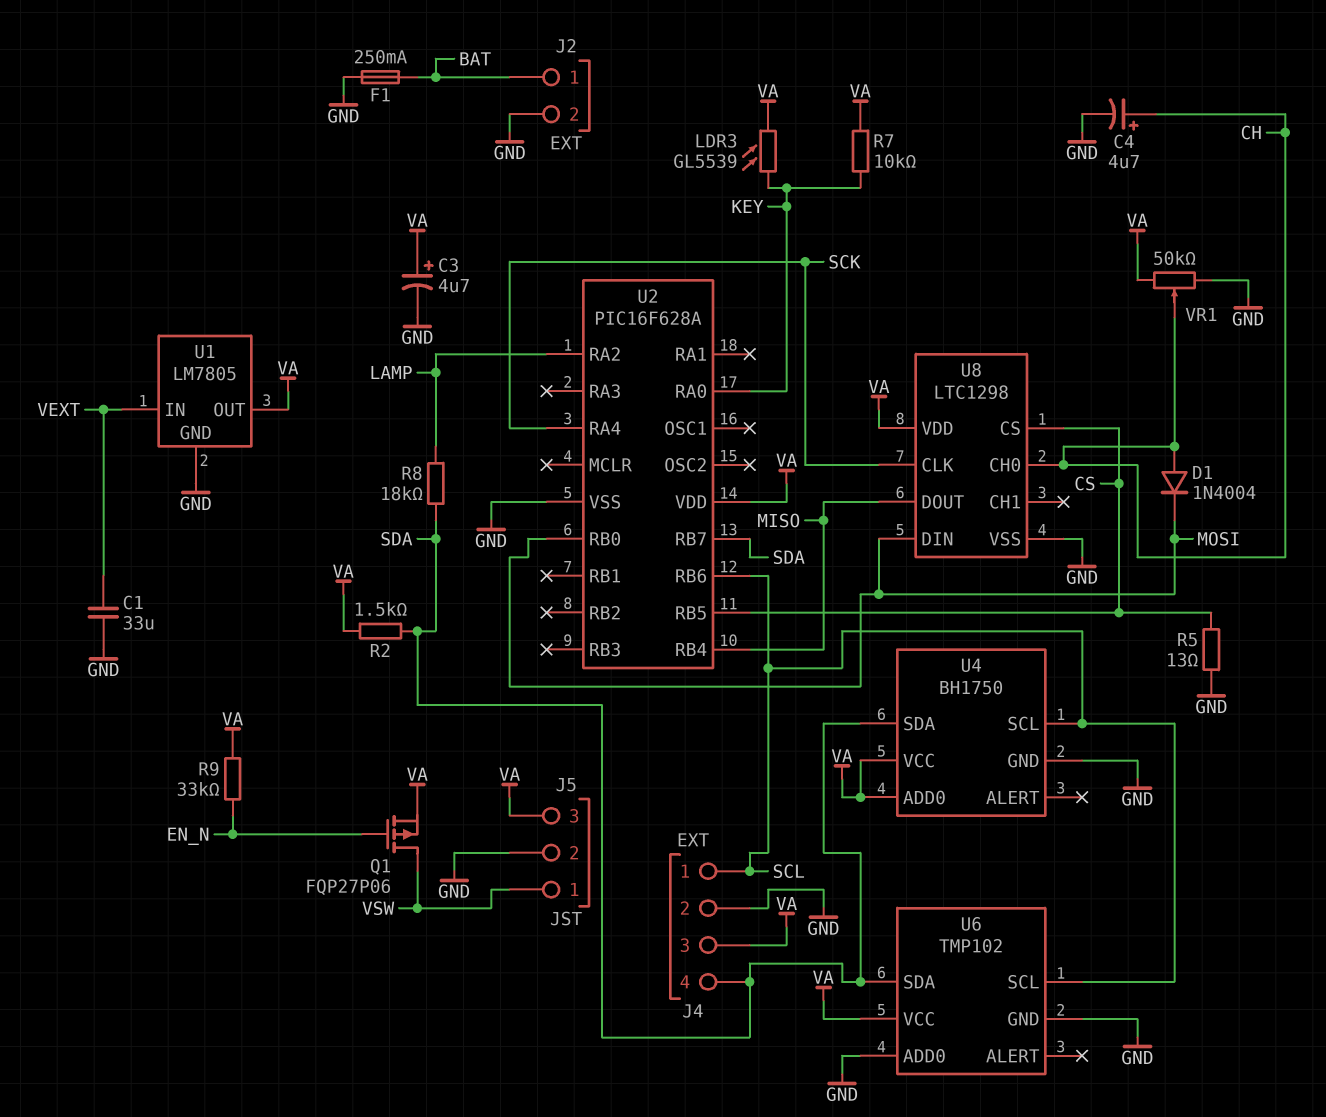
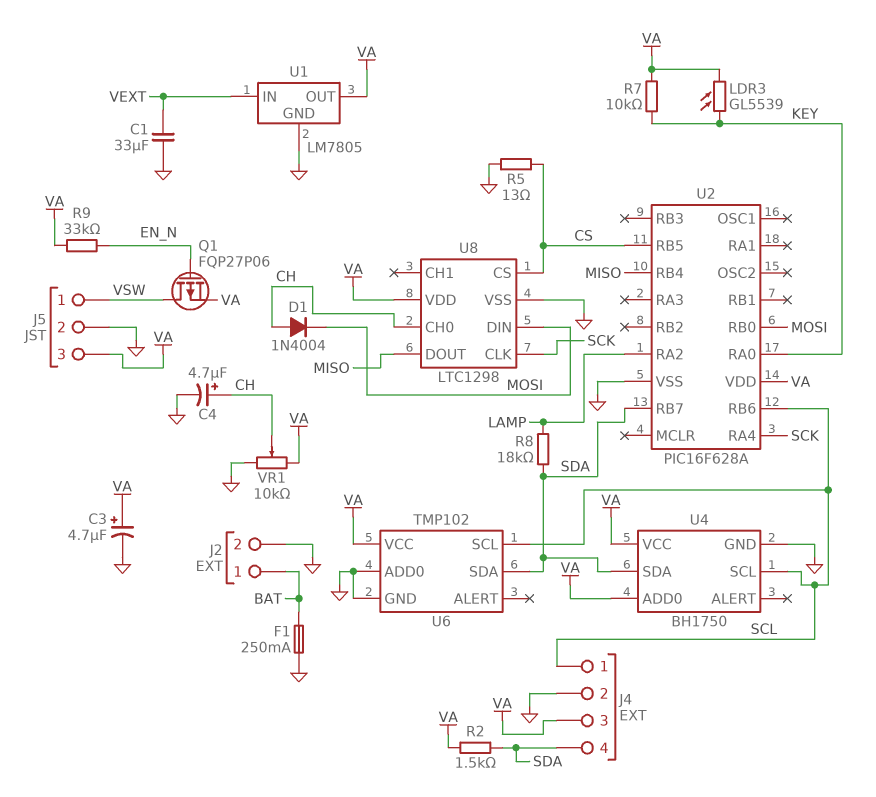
VR1: 50k (GND, VA, wiper CH) -> 10k (GND, VA, wiper CH)

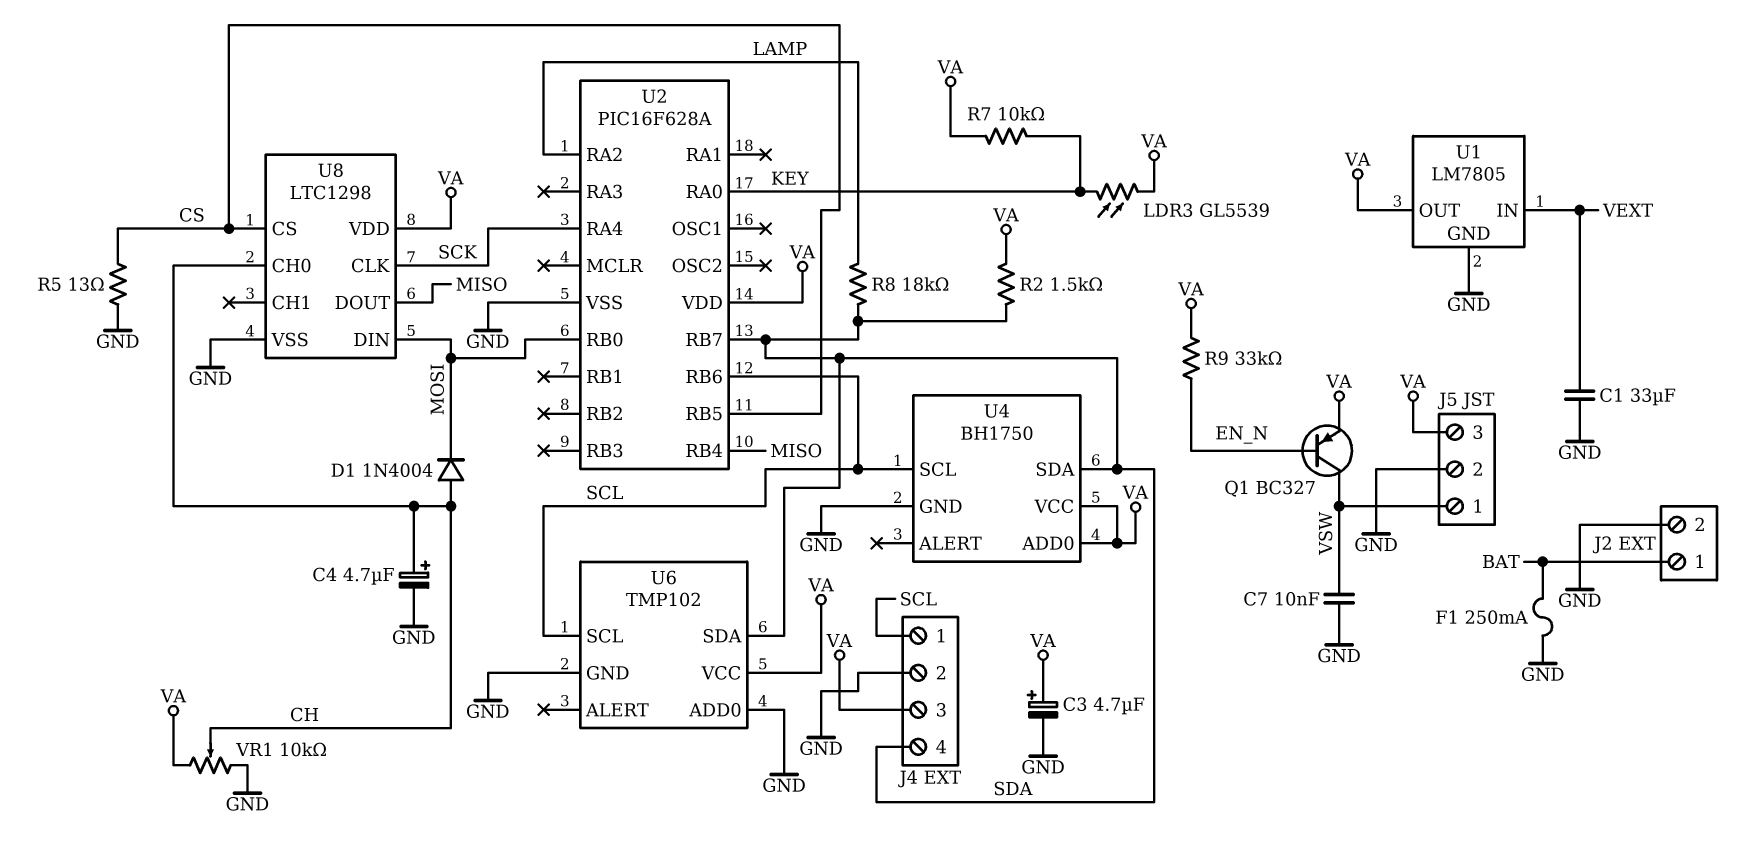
C7: none -> 10nF (GND, VSW)
Q1: PMOS FQP27P06 (G EN_N, D VSW, S VA) -> PNP BC327 (B EN_N, C VSW, E VA)

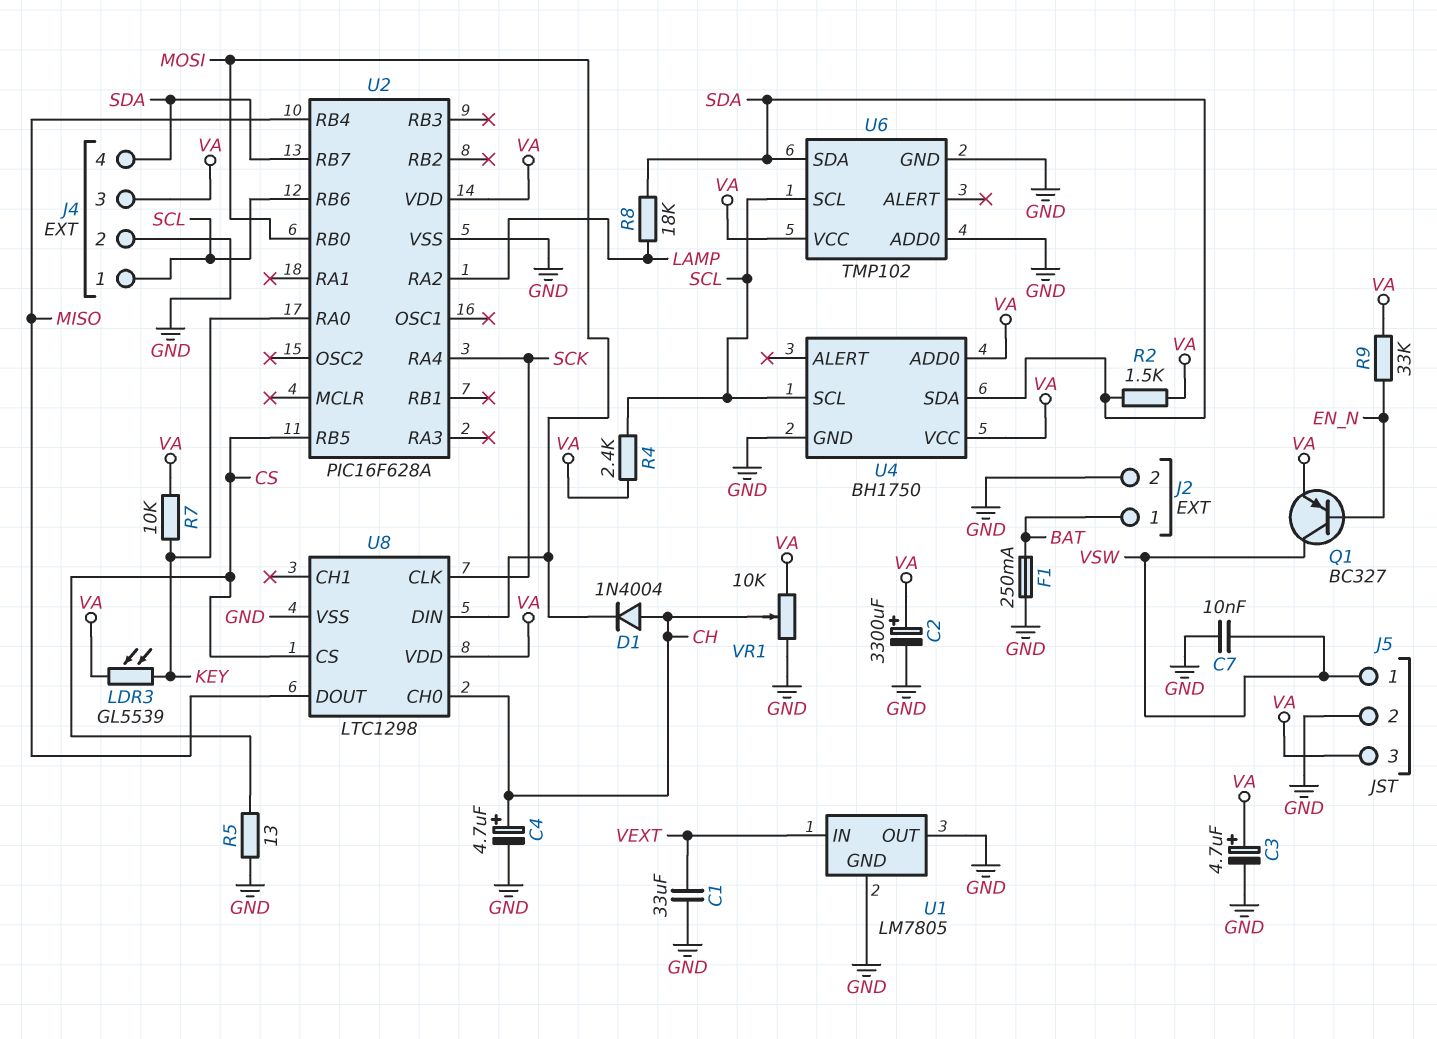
C2: none -> 3300uF (plus VA, minus GND)
R4: none -> 2.4k (SCL, VA)
U1 pin OUT: VA -> GND

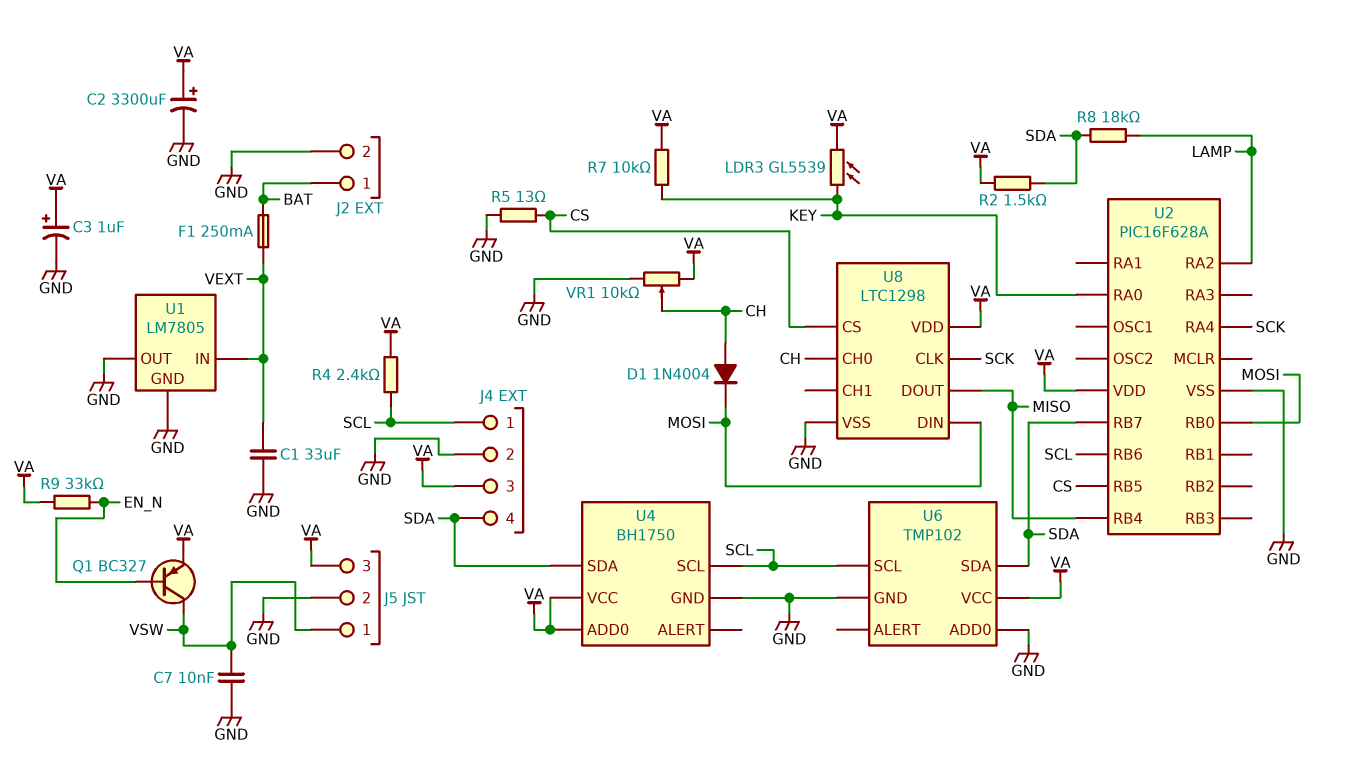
C3: 4.7uF (plus VA, minus GND) -> 1uF (plus VA, minus GND)
C4: 4.7uF (plus CH, minus GND) -> none
F1: 250mA (BAT, GND) -> 250mA (BAT, VEXT)

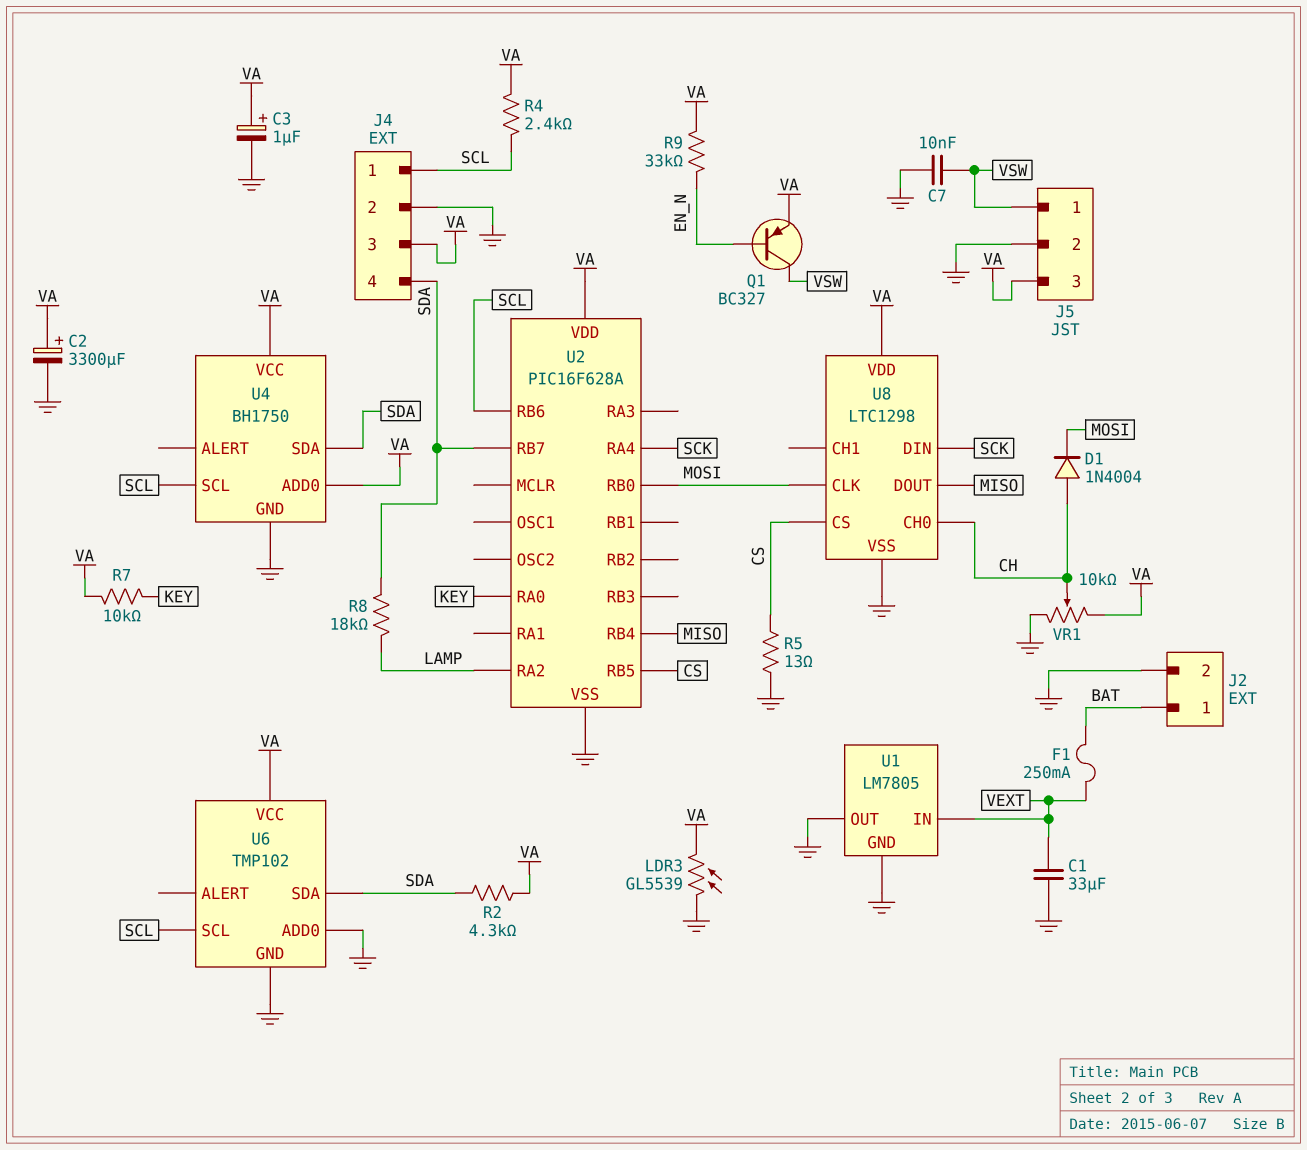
LDR3: GL5539 (KEY, VA) -> GL5539 (GND, VA)
R2: 1.5k (SDA, VA) -> 4.3k (SDA, VA)
U8 pin CLK: SCK -> MOSI
U8 pin DIN: MOSI -> SCK

